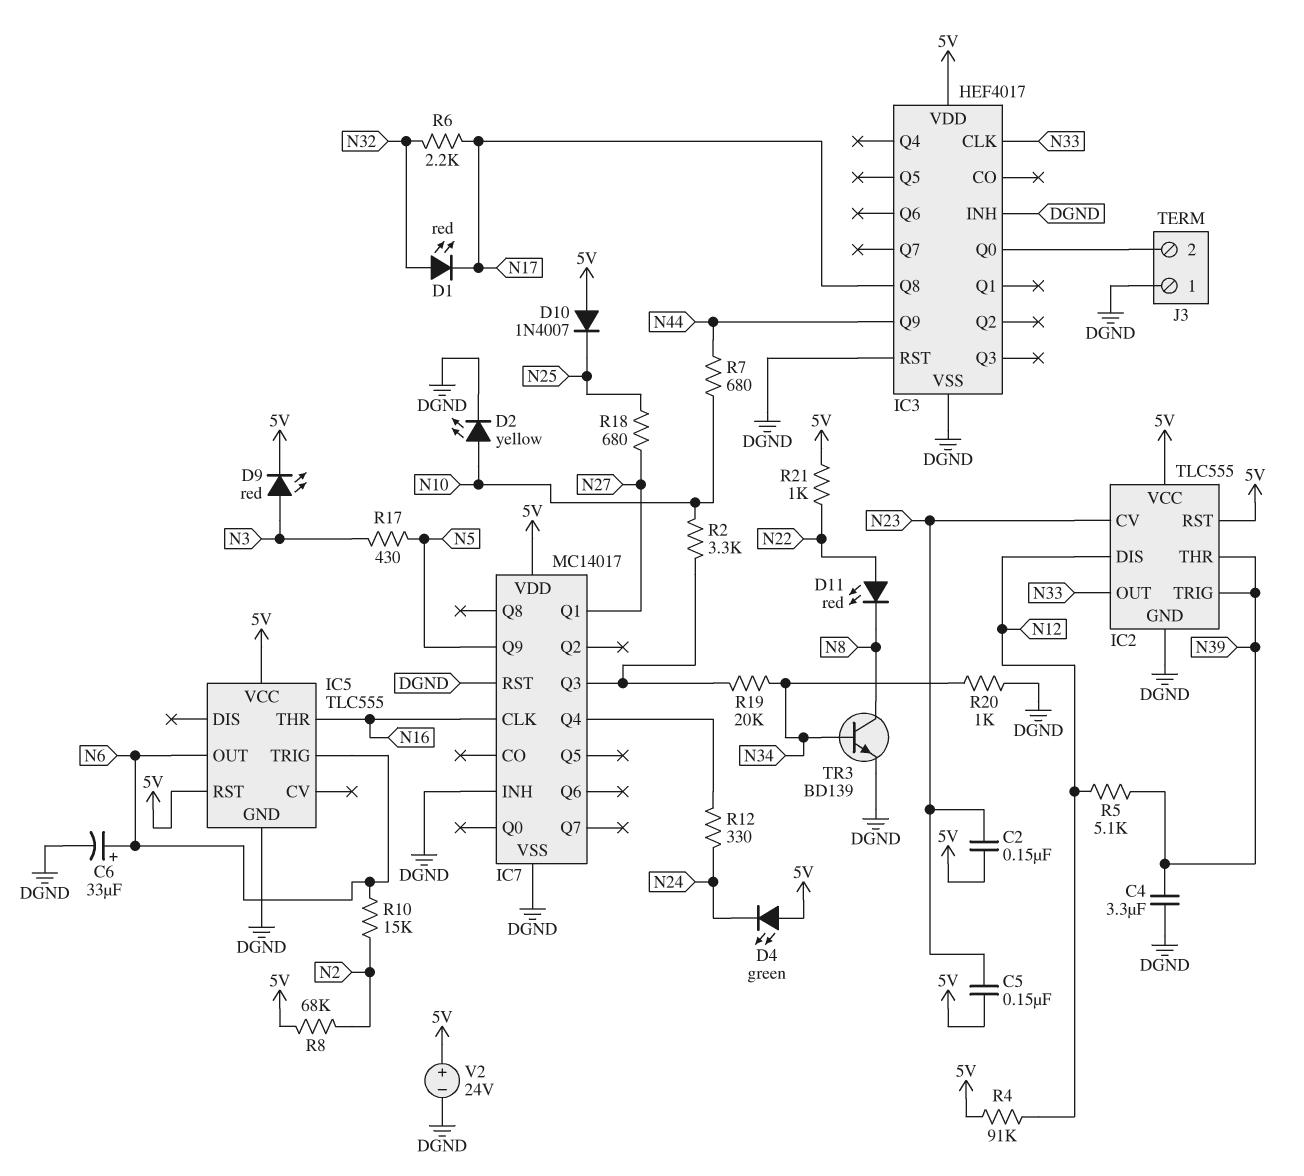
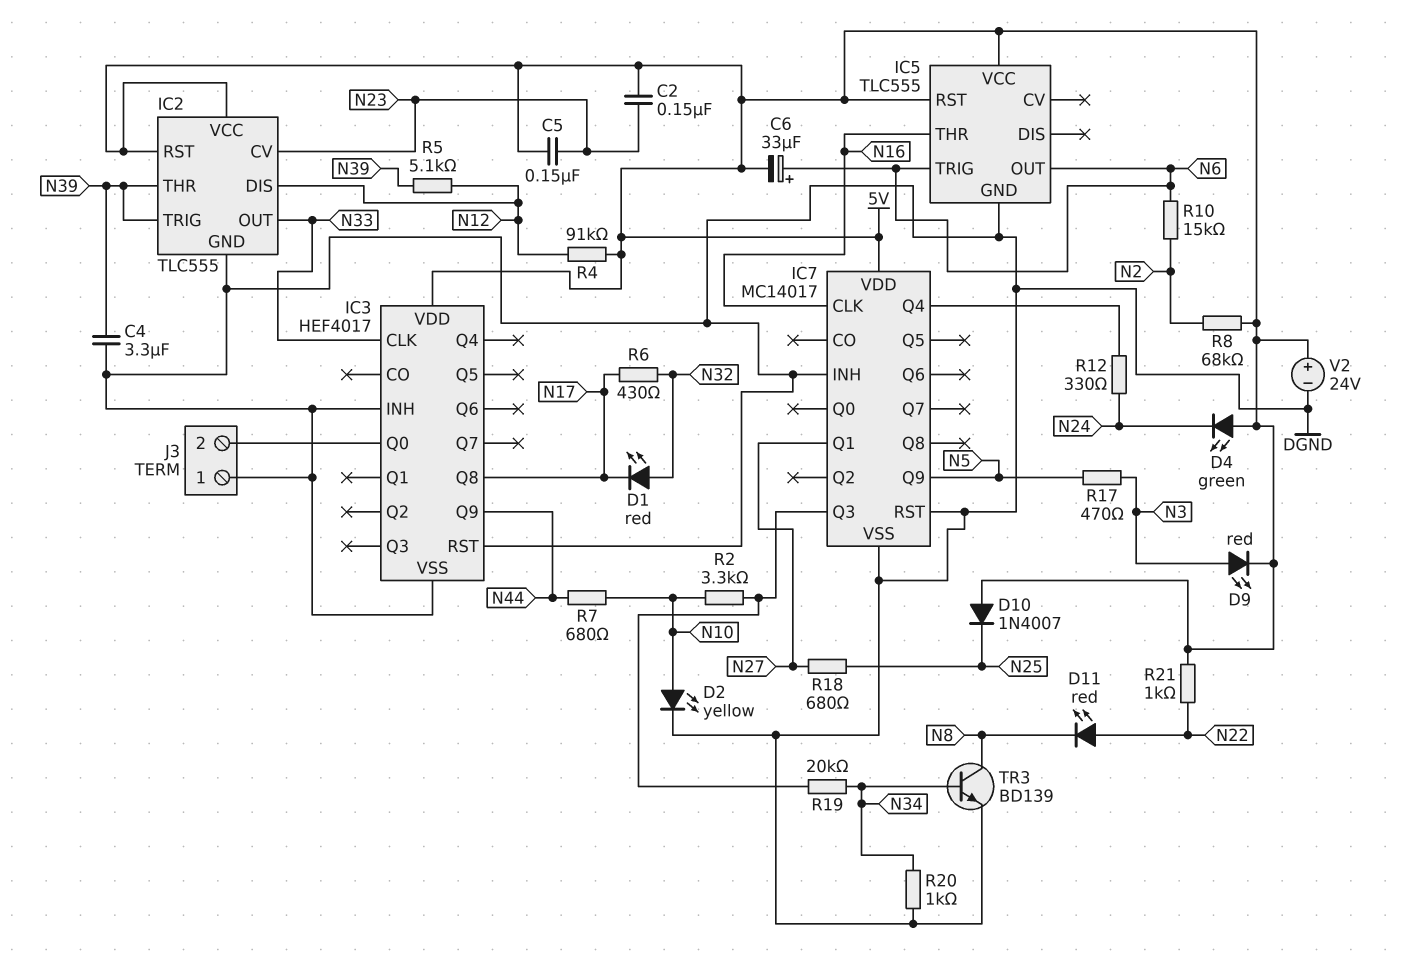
C6: 33uF (plus N6, minus DGND) -> 33uF (plus N6, minus 5V)
R6: 2.2k (N17, N32) -> 430 (N17, N32)
R17: 430 (N3, N5) -> 470 (N3, N5)

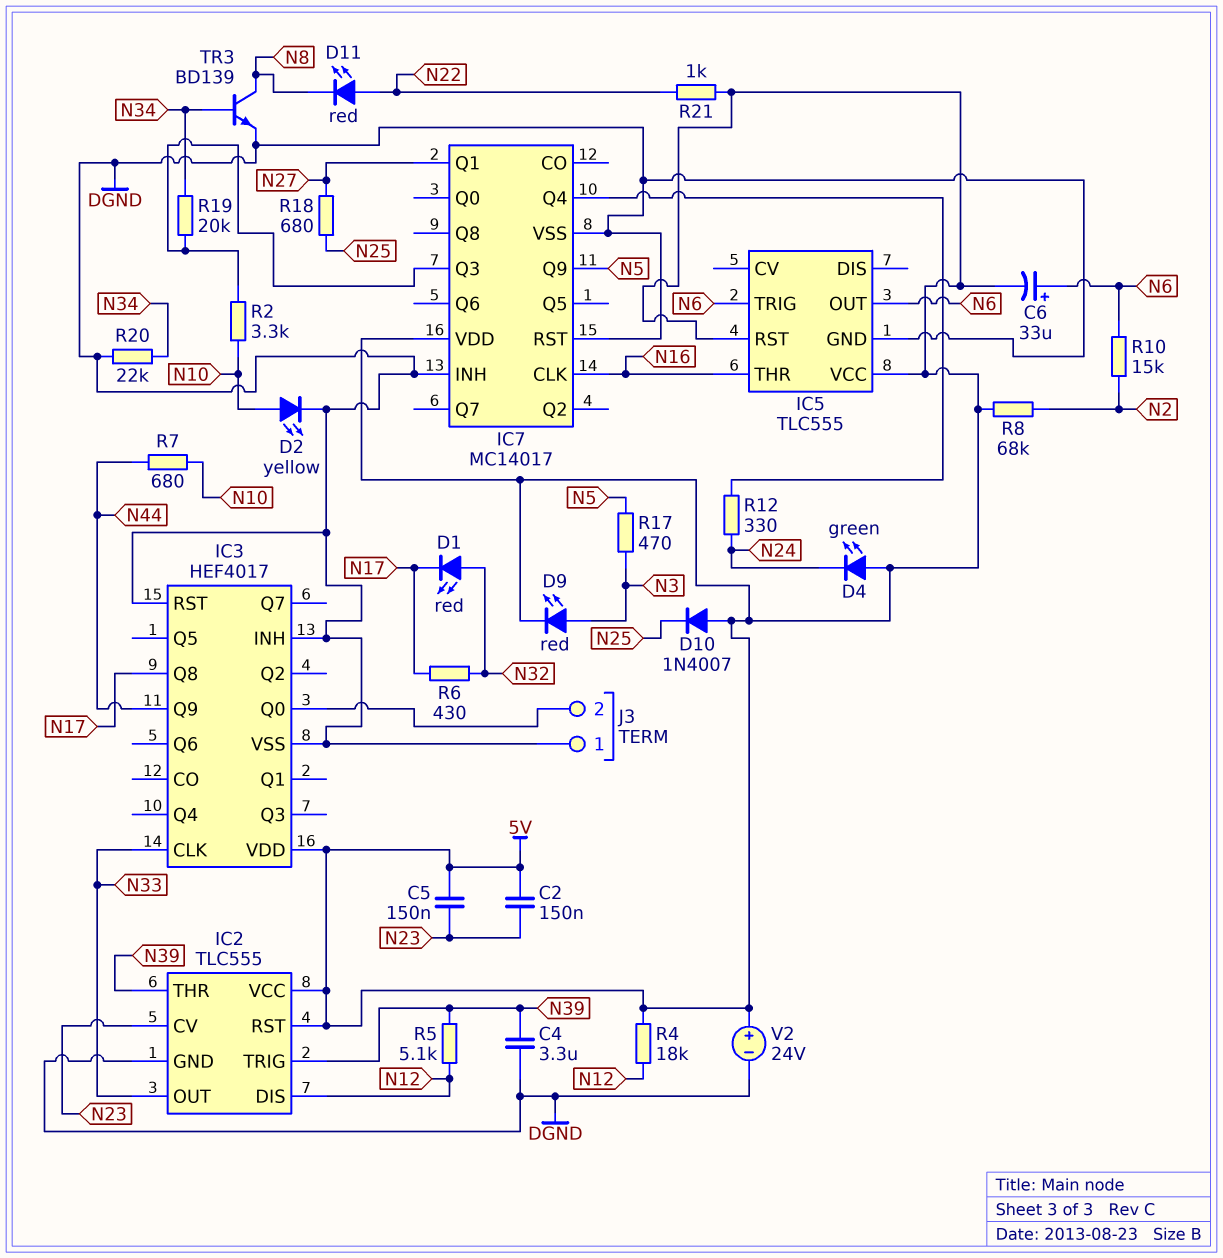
R4: 91k (5V, N12) -> 18k (5V, N12)
R20: 1k (DGND, N34) -> 22k (DGND, N34)

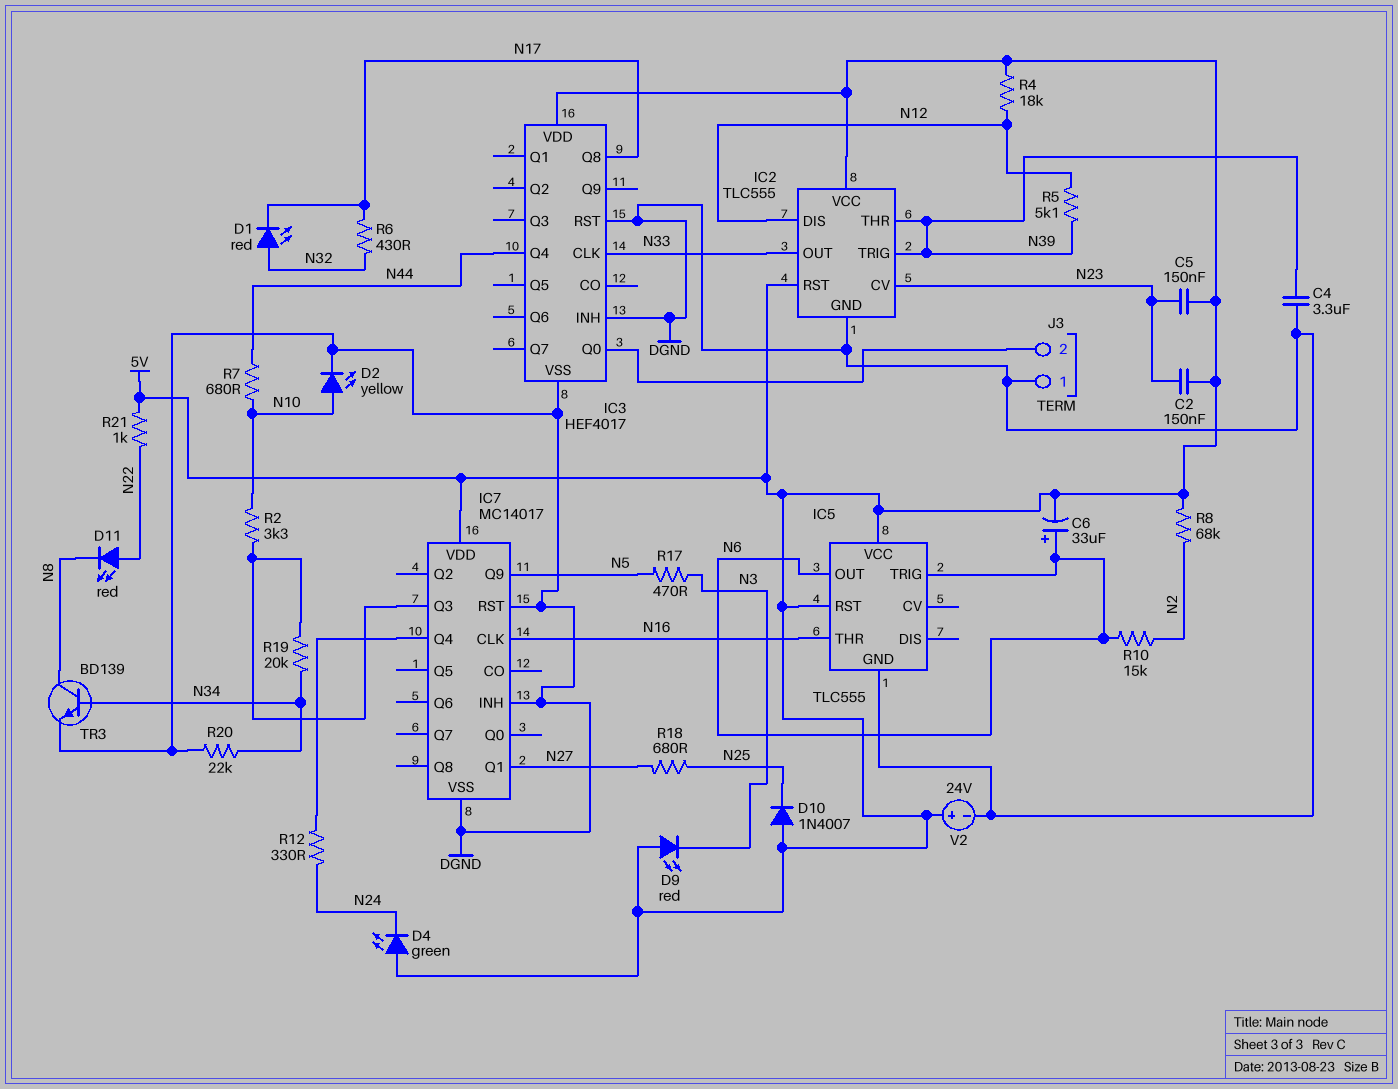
D9: LED red (A N3, K 5V) -> LED red (A 5V, K N3)
IC3 pin Q4: none -> N44
IC3 pin Q9: N44 -> none

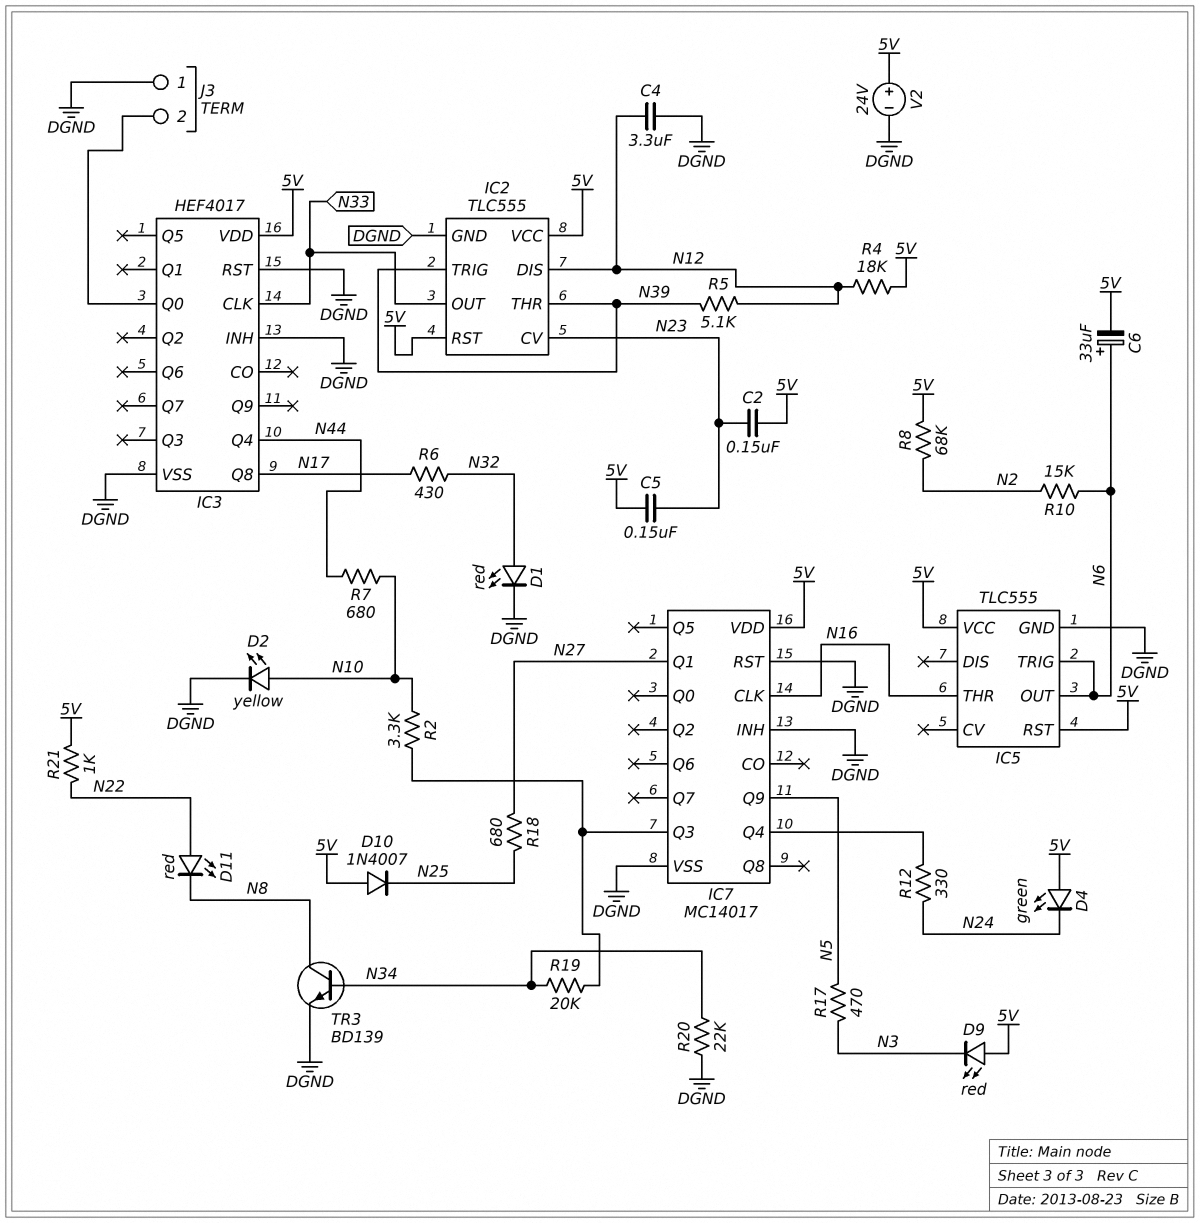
C4: 3.3uF (DGND, N39) -> 3.3uF (DGND, N12)
D1: LED red (A N32, K N17) -> LED red (A N32, K DGND)

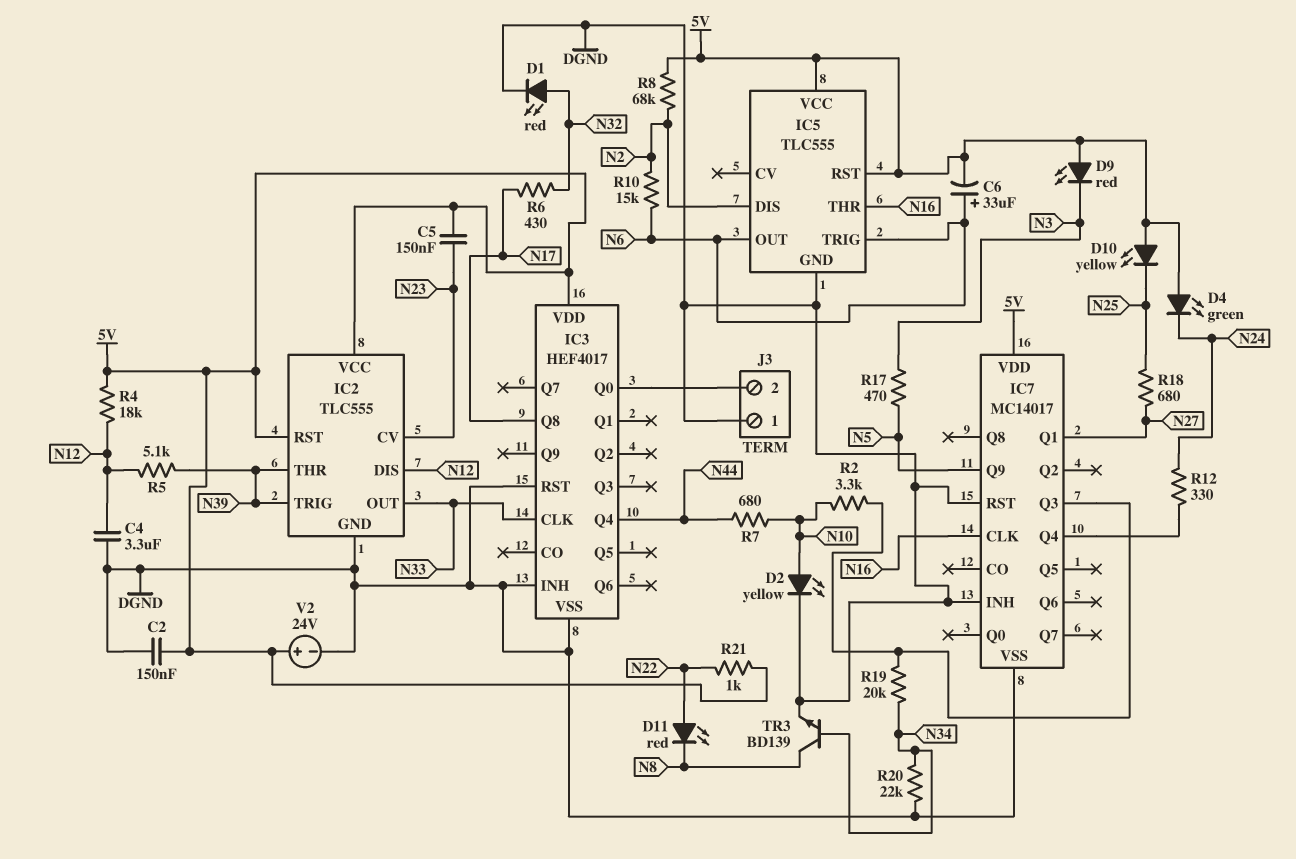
C2: 150nF (5V, N23) -> 150nF (5V, DGND)
D10: diode 1N4007 (A 5V, K N25) -> LED yellow (A 5V, K N25)
IC5 pin DIS: none -> N2

